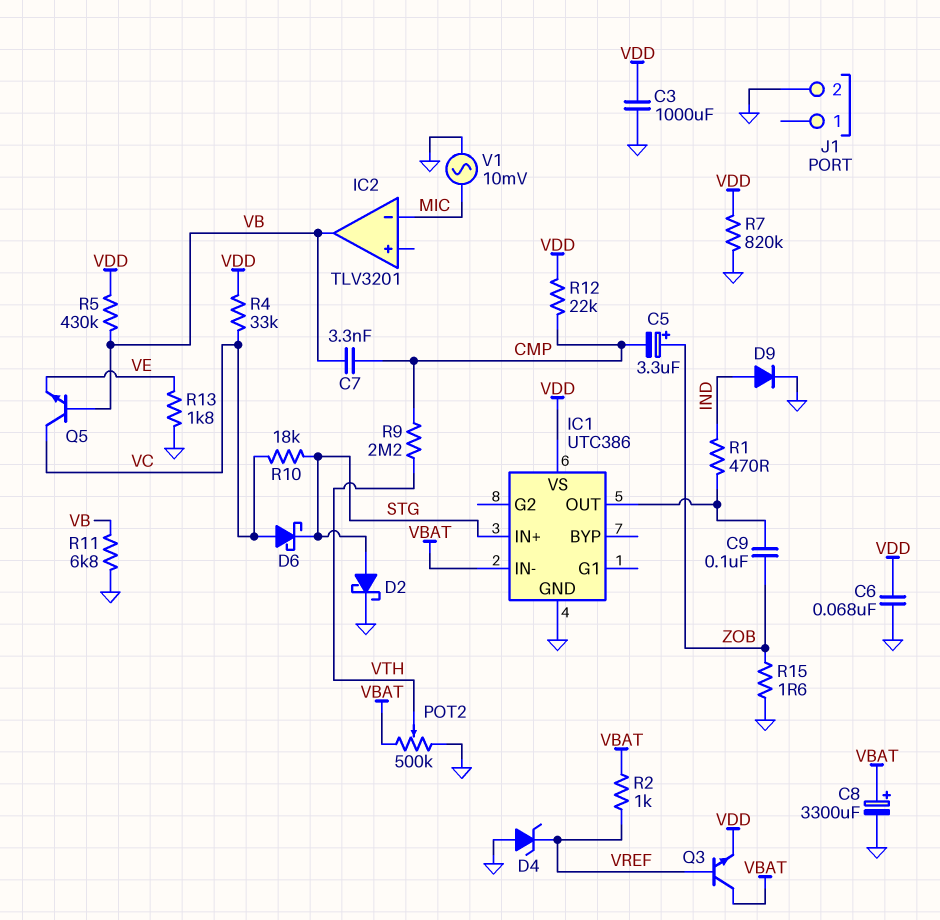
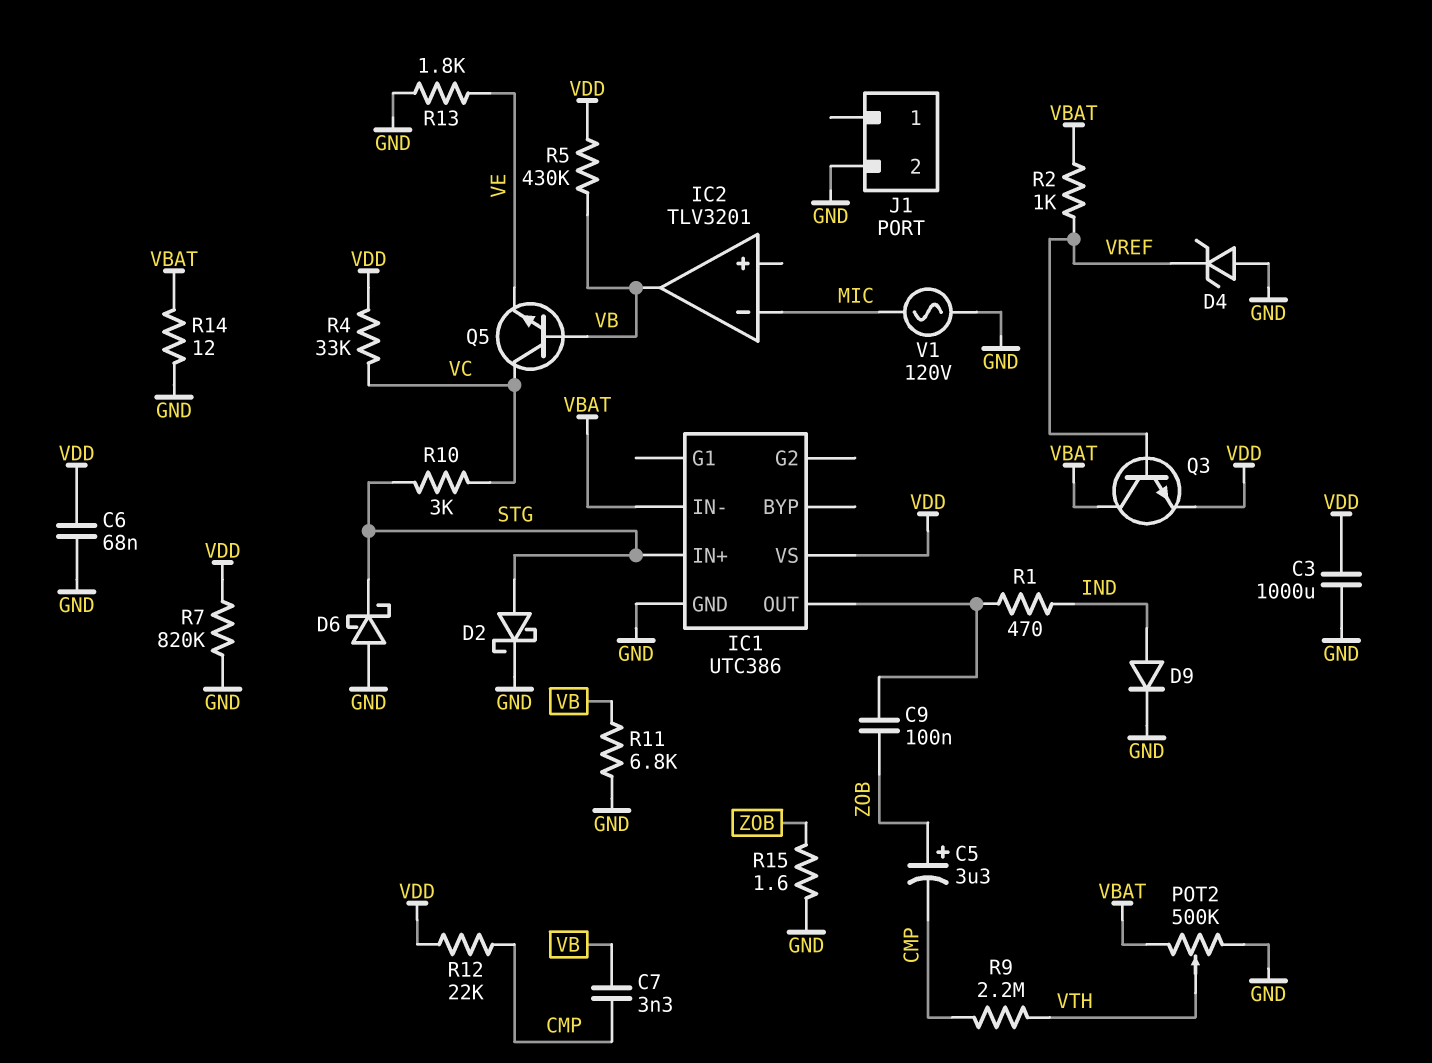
C8: 3300uF (plus VBAT, minus GND) -> none
D6: schottky (A VC, K STG) -> schottky (A GND, K STG)
R10: 18k (STG, VC) -> 3k (STG, VC)
R14: none -> 12 (GND, VBAT)
V1: AC 10mV (GND, MIC) -> AC 120V (GND, MIC)

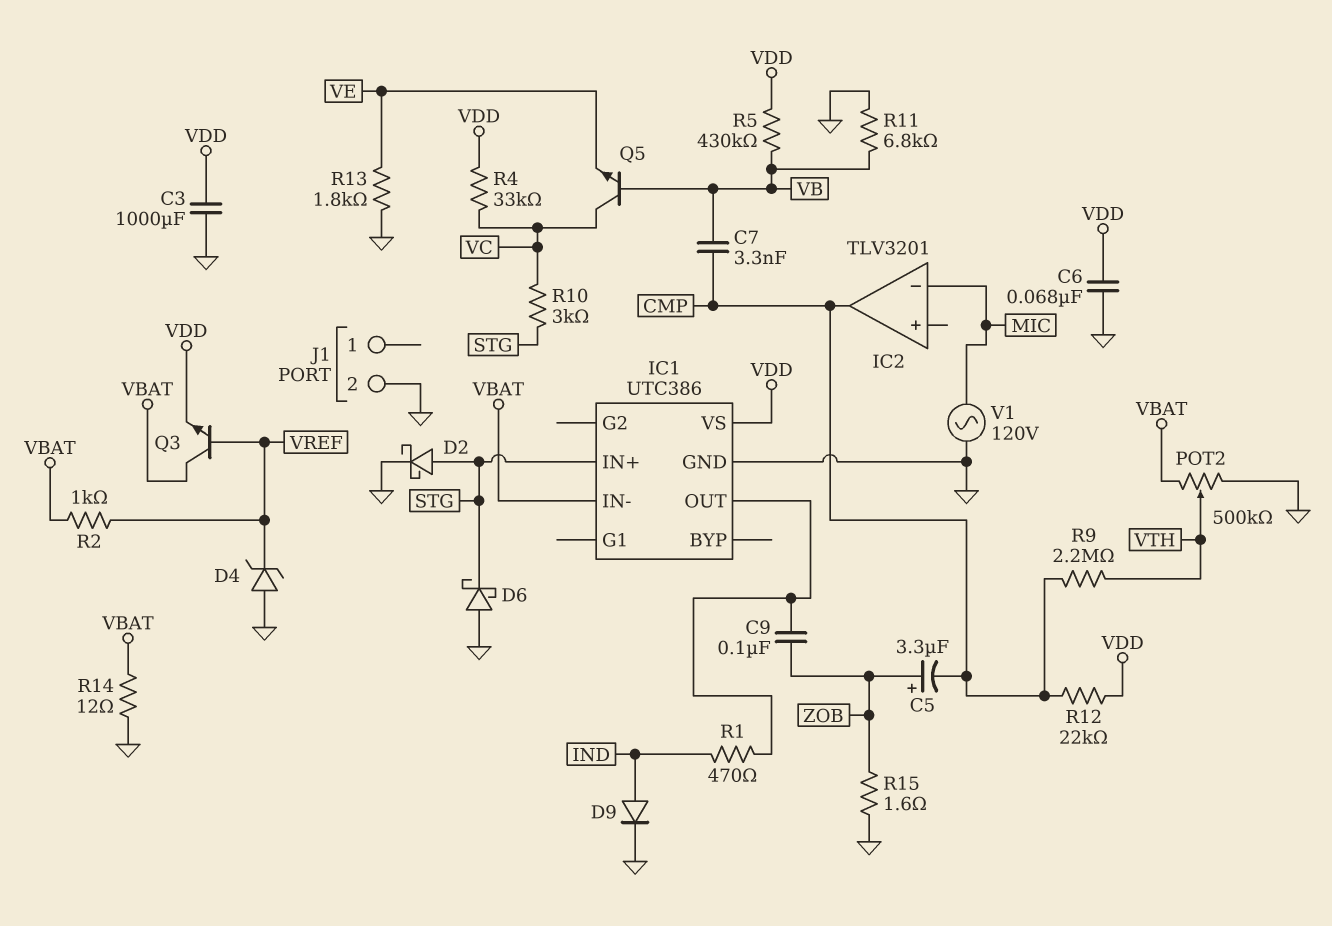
IC2 pin out: VB -> CMP
R7: 820k (GND, VDD) -> none

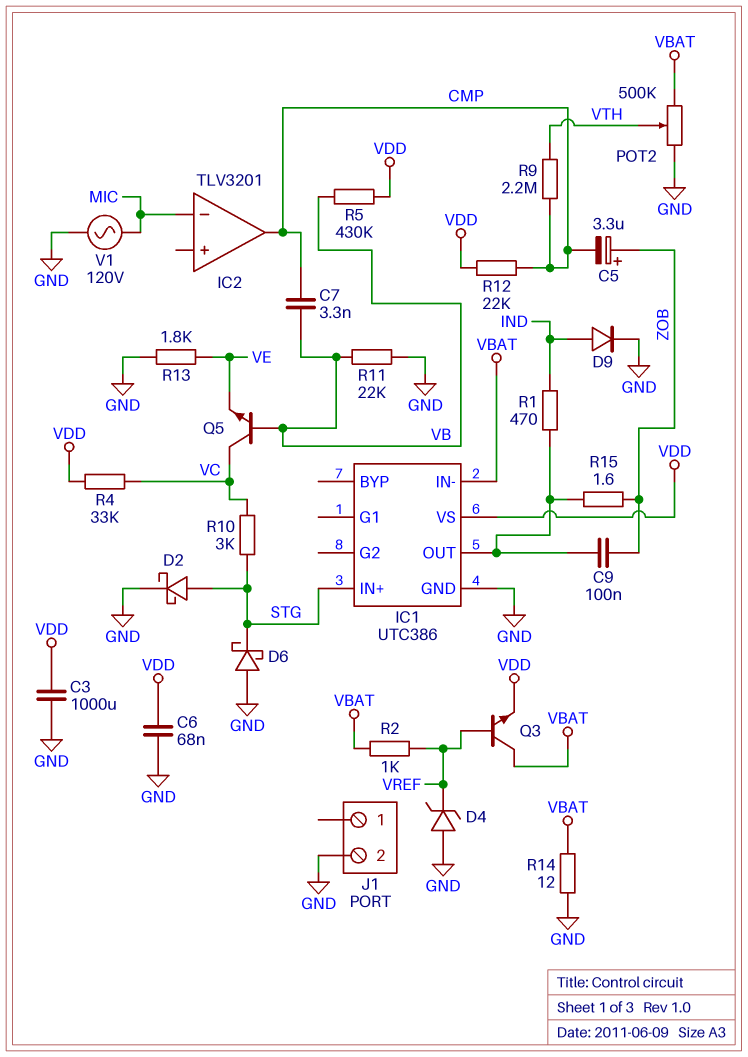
R11: 6.8k (GND, VB) -> 22k (GND, VB)
R15: 1.6 (GND, ZOB) -> 1.6 (IC1/OUT, ZOB)

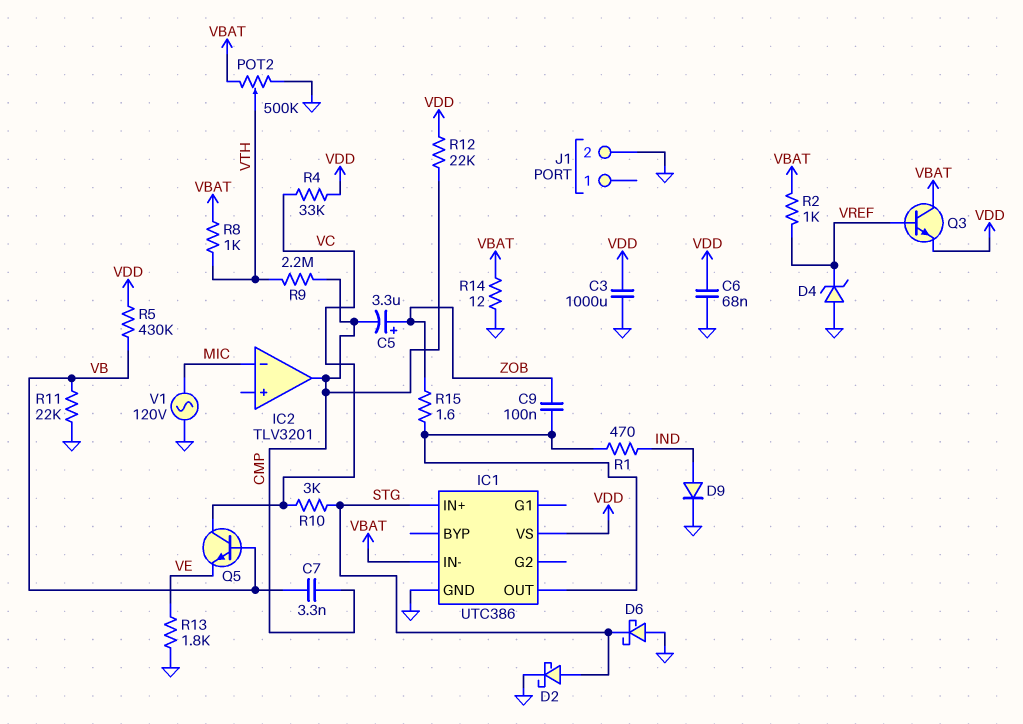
R8: none -> 1k (VBAT, VTH)

